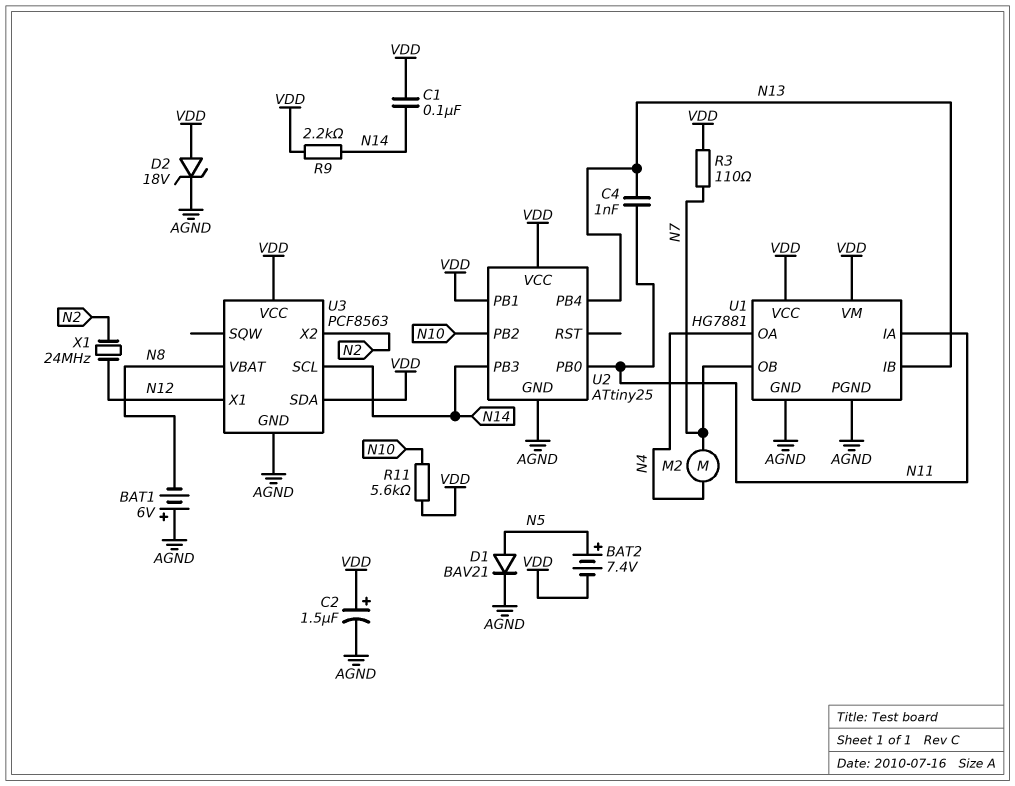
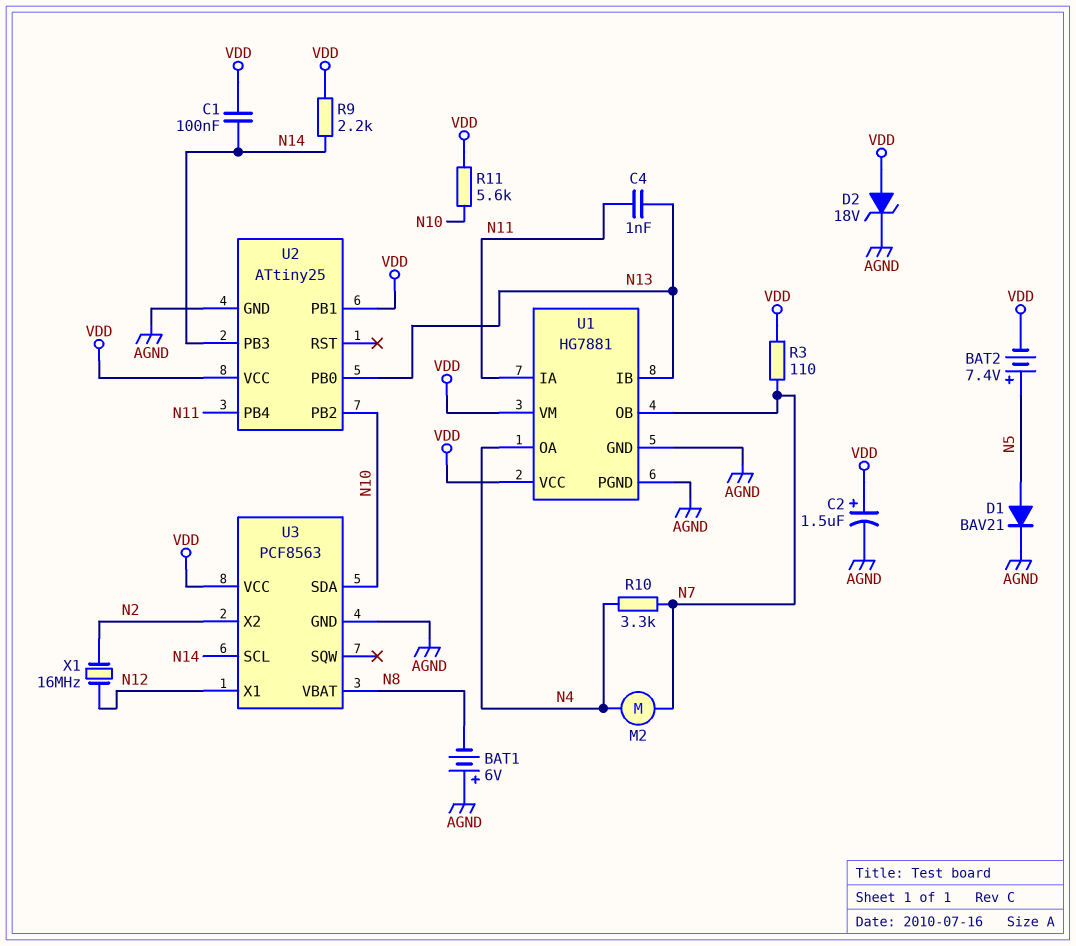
R10: none -> 3.3k (N4, N7)
U2 pin PB0: N11 -> N13
U2 pin PB4: N13 -> N11
U3 pin SDA: VDD -> N10
X1: 24MHz (N2, N12) -> 16MHz (N2, N12)

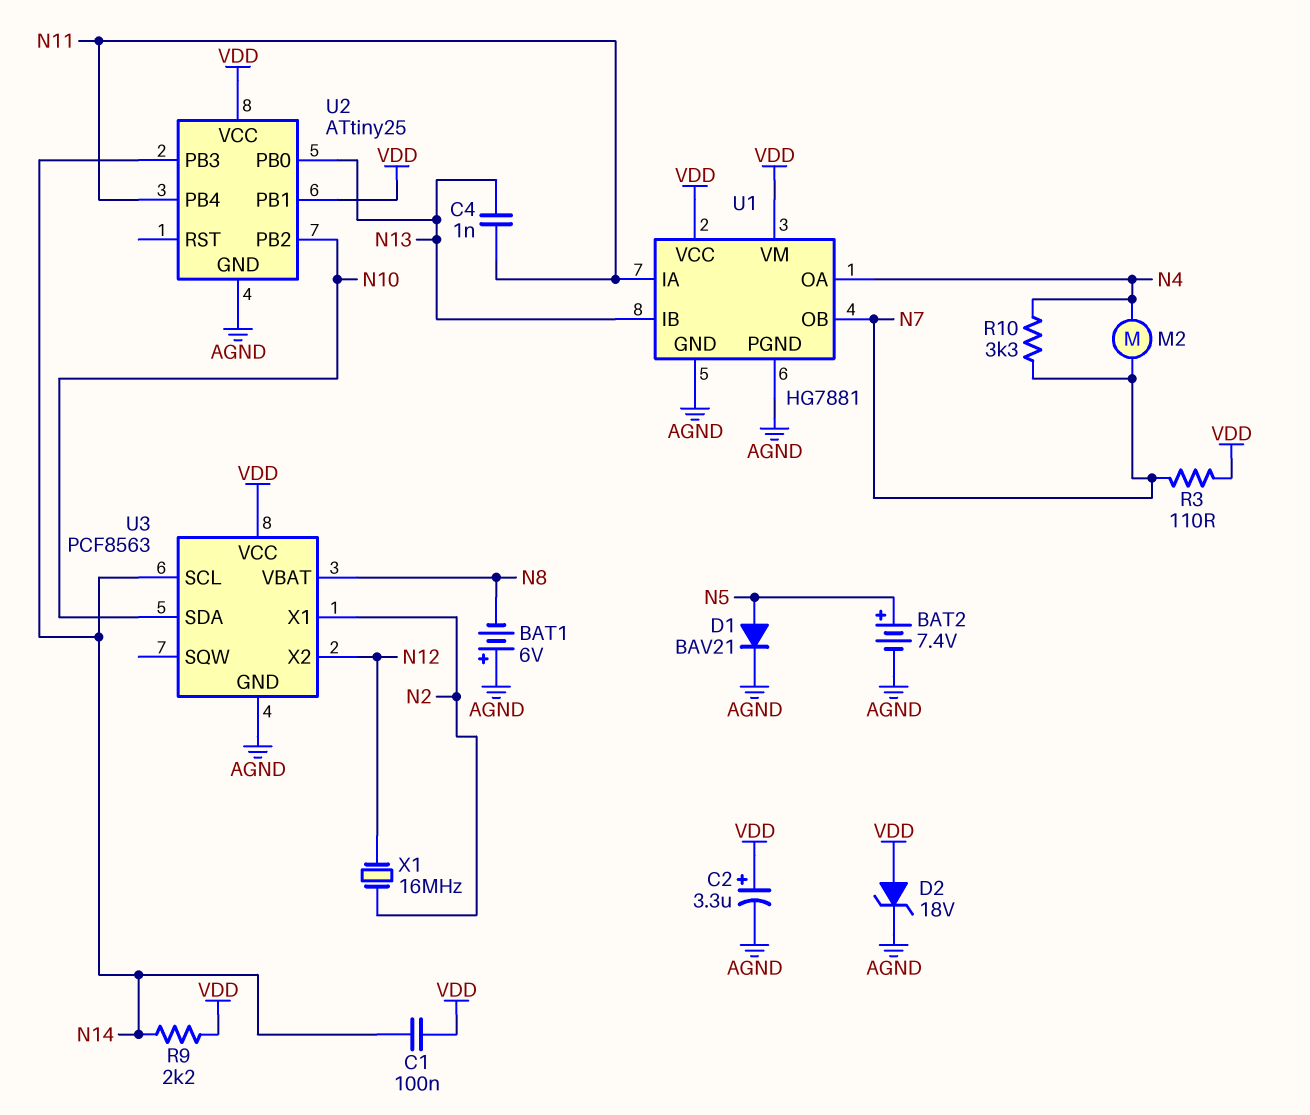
BAT2: 7.4V (plus N5, minus VDD) -> 7.4V (plus N5, minus AGND)
C2: 1.5uF (plus VDD, minus AGND) -> 3.3uF (plus VDD, minus AGND)
R11: 5.6k (N10, VDD) -> none
U3 pin X1: N12 -> N2
U3 pin X2: N2 -> N12

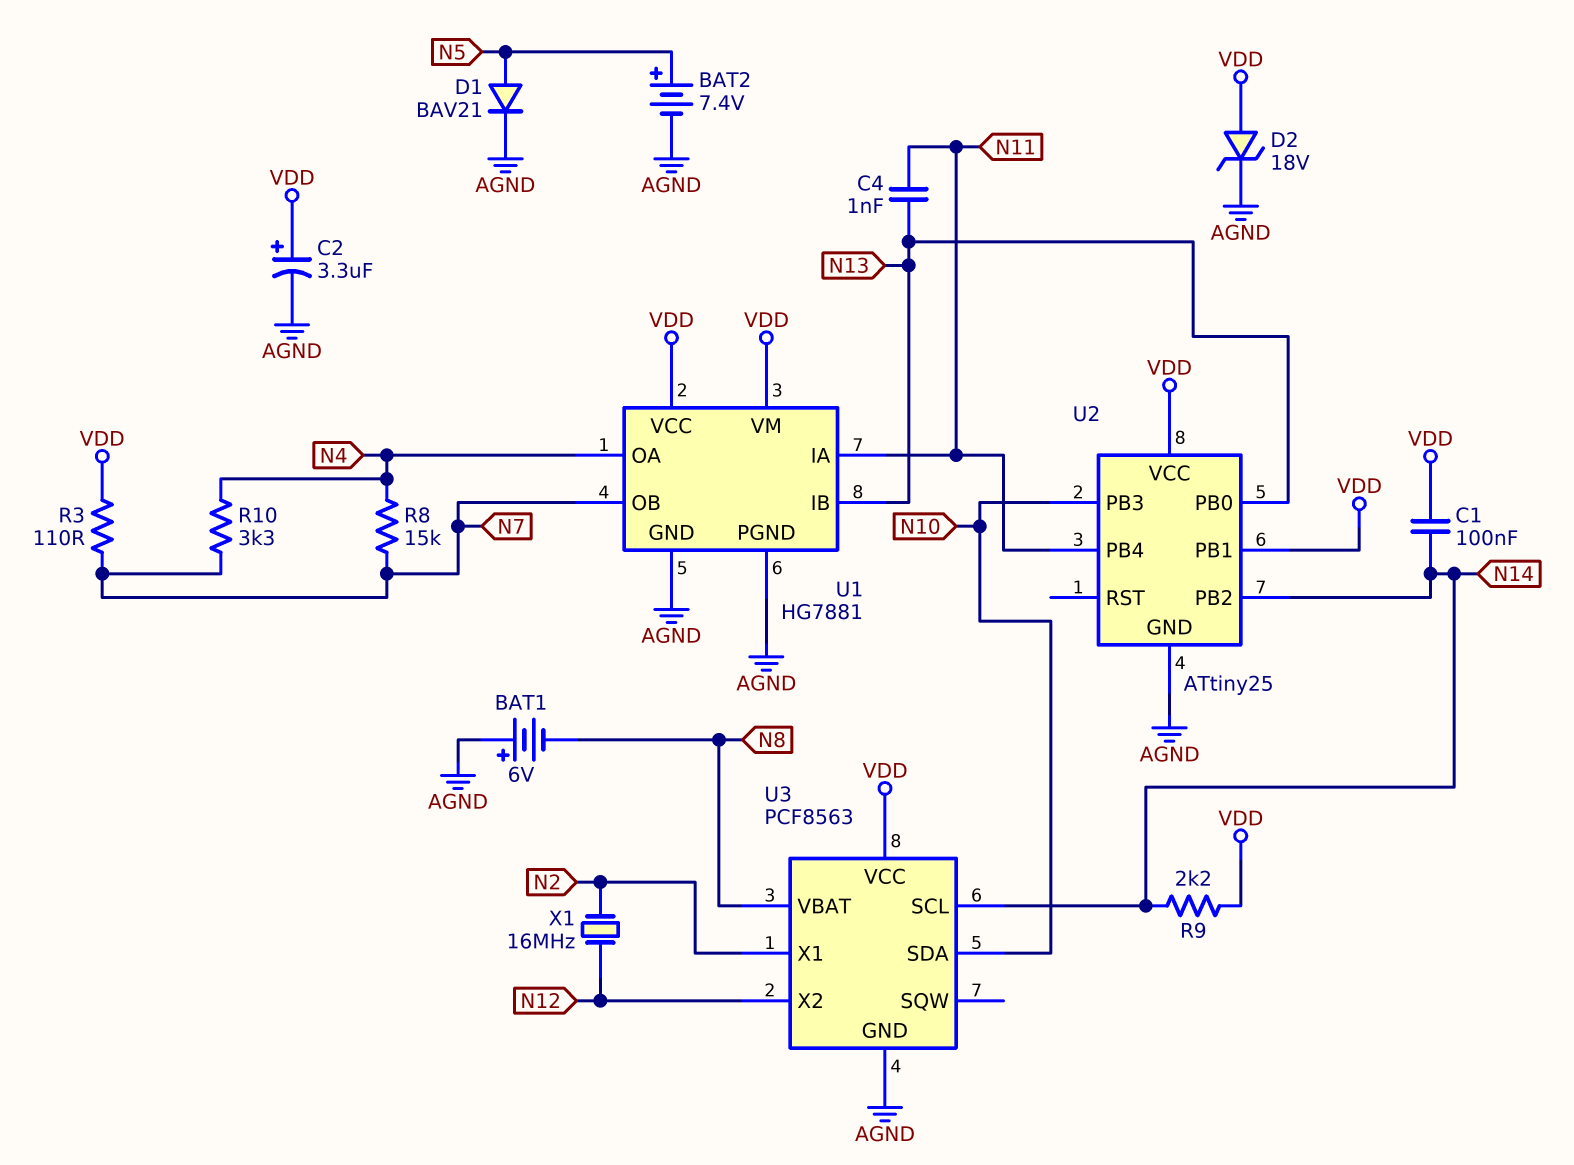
M2: motor (N4, N7) -> none
R8: none -> 15k (N4, N7)
U2 pin PB2: N10 -> N14
U2 pin PB3: N14 -> N10

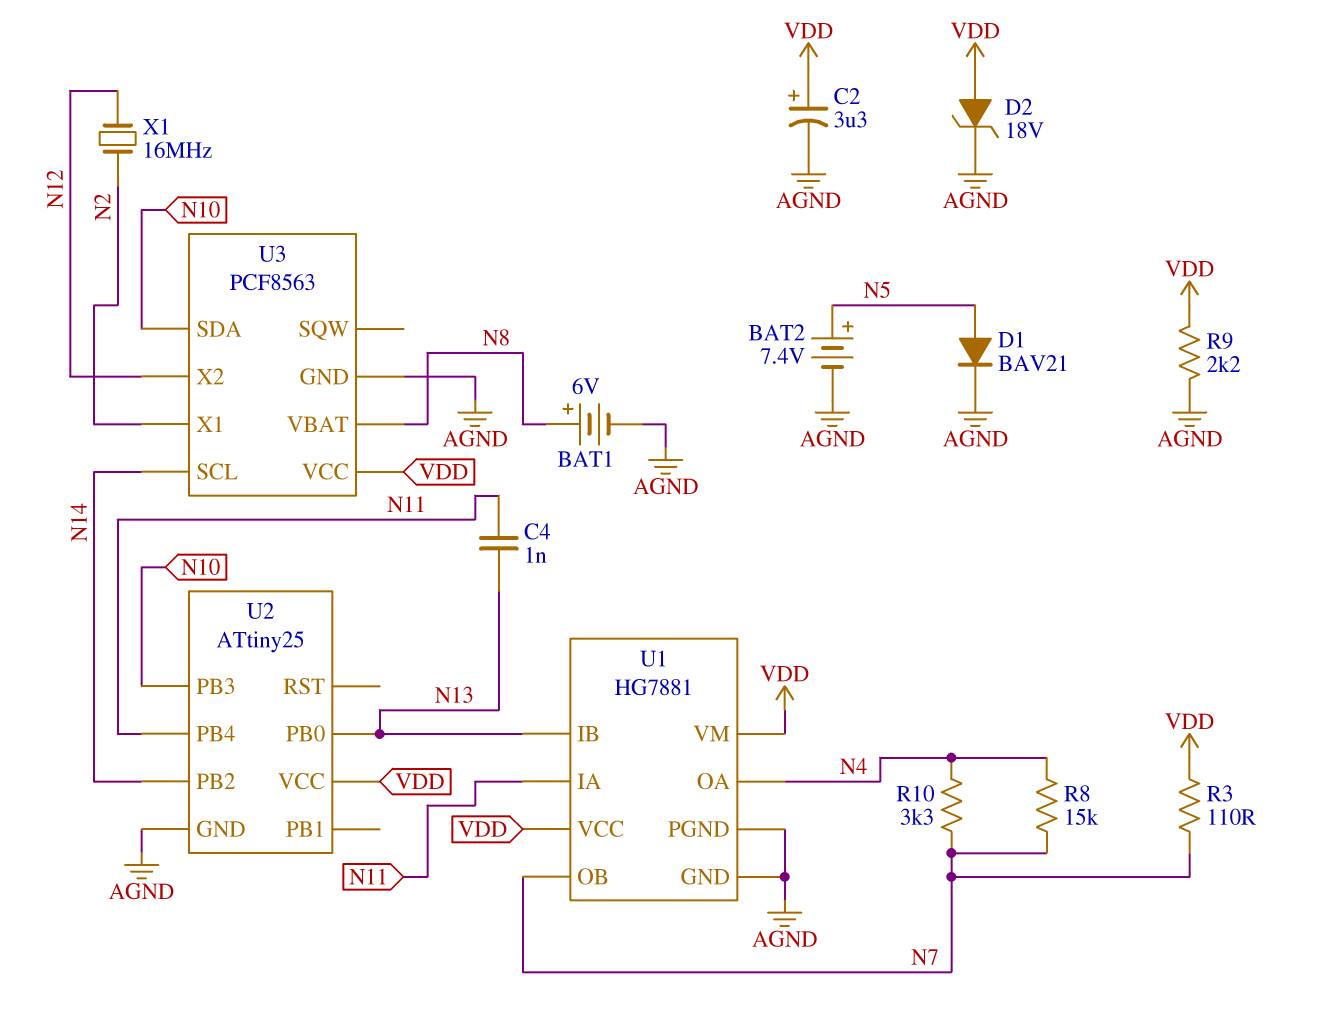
BAT1: 6V (plus AGND, minus N8) -> 6V (plus N8, minus AGND)
C1: 100nF (N14, VDD) -> none
R9: 2.2k (N14, VDD) -> 2.2k (AGND, VDD)
U2 pin PB1: VDD -> none

